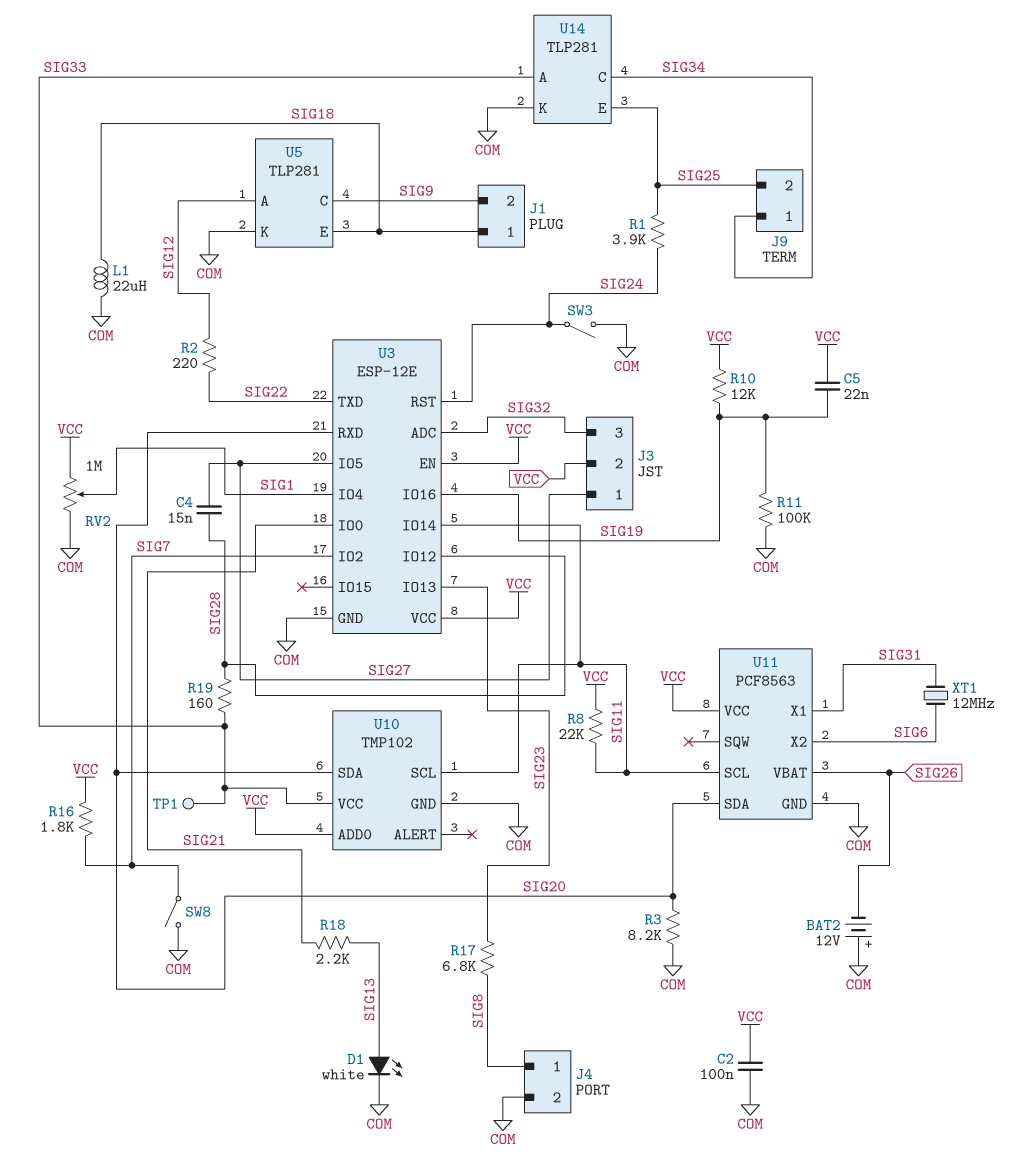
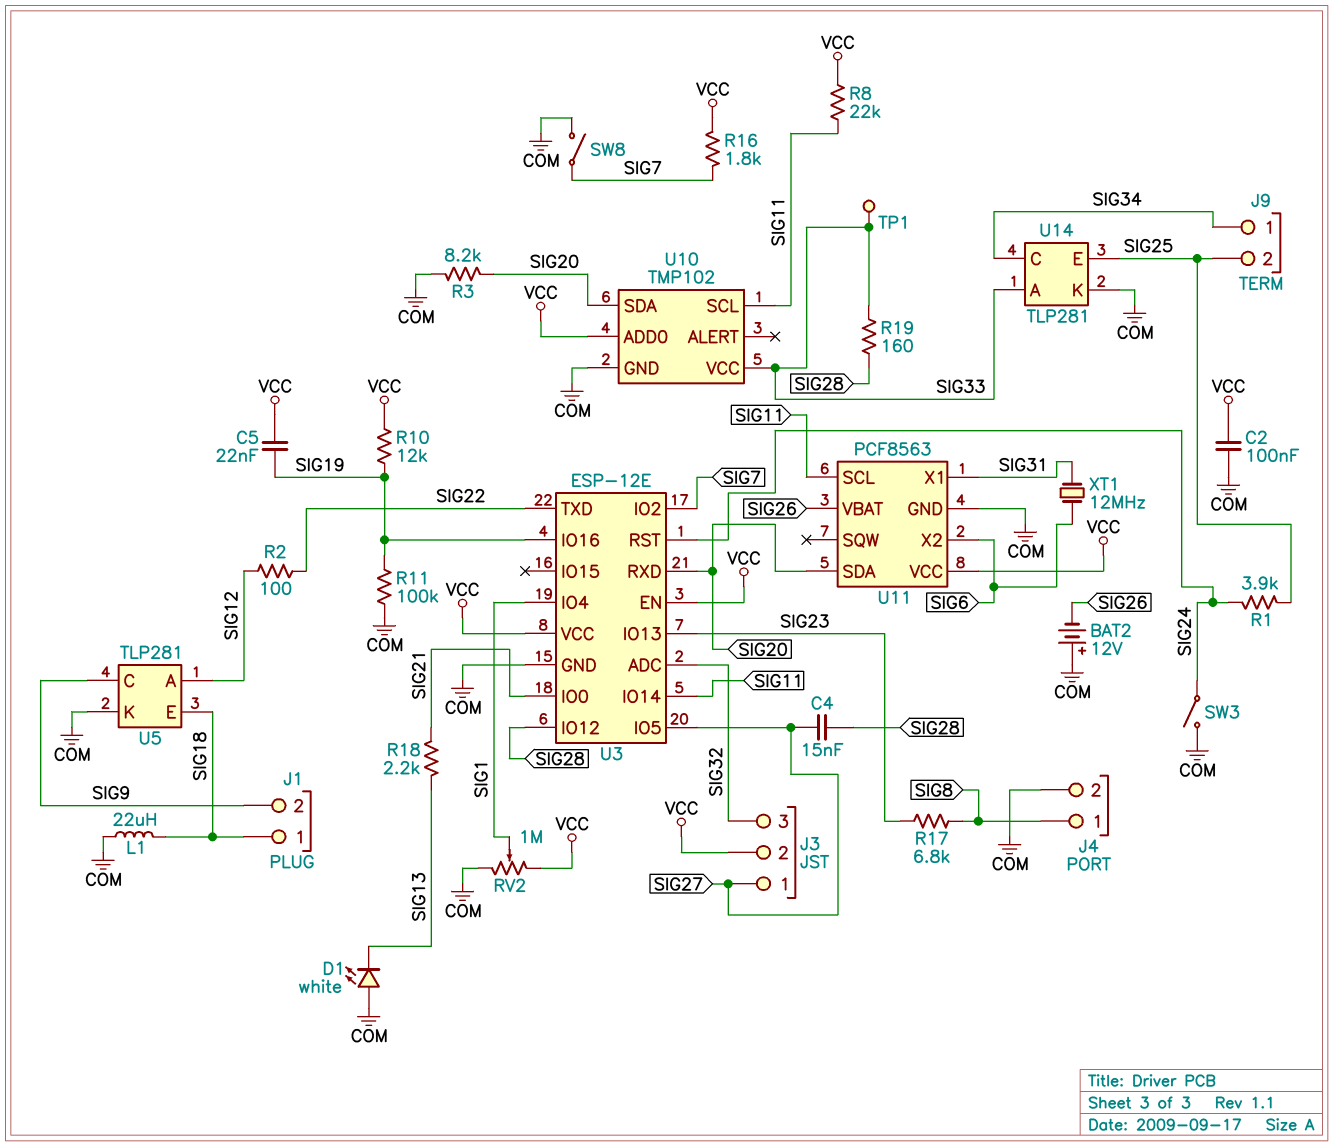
D1: LED white (A SIG13, K COM) -> LED white (A COM, K SIG13)
R2: 220 (SIG12, SIG22) -> 100 (SIG12, SIG22)

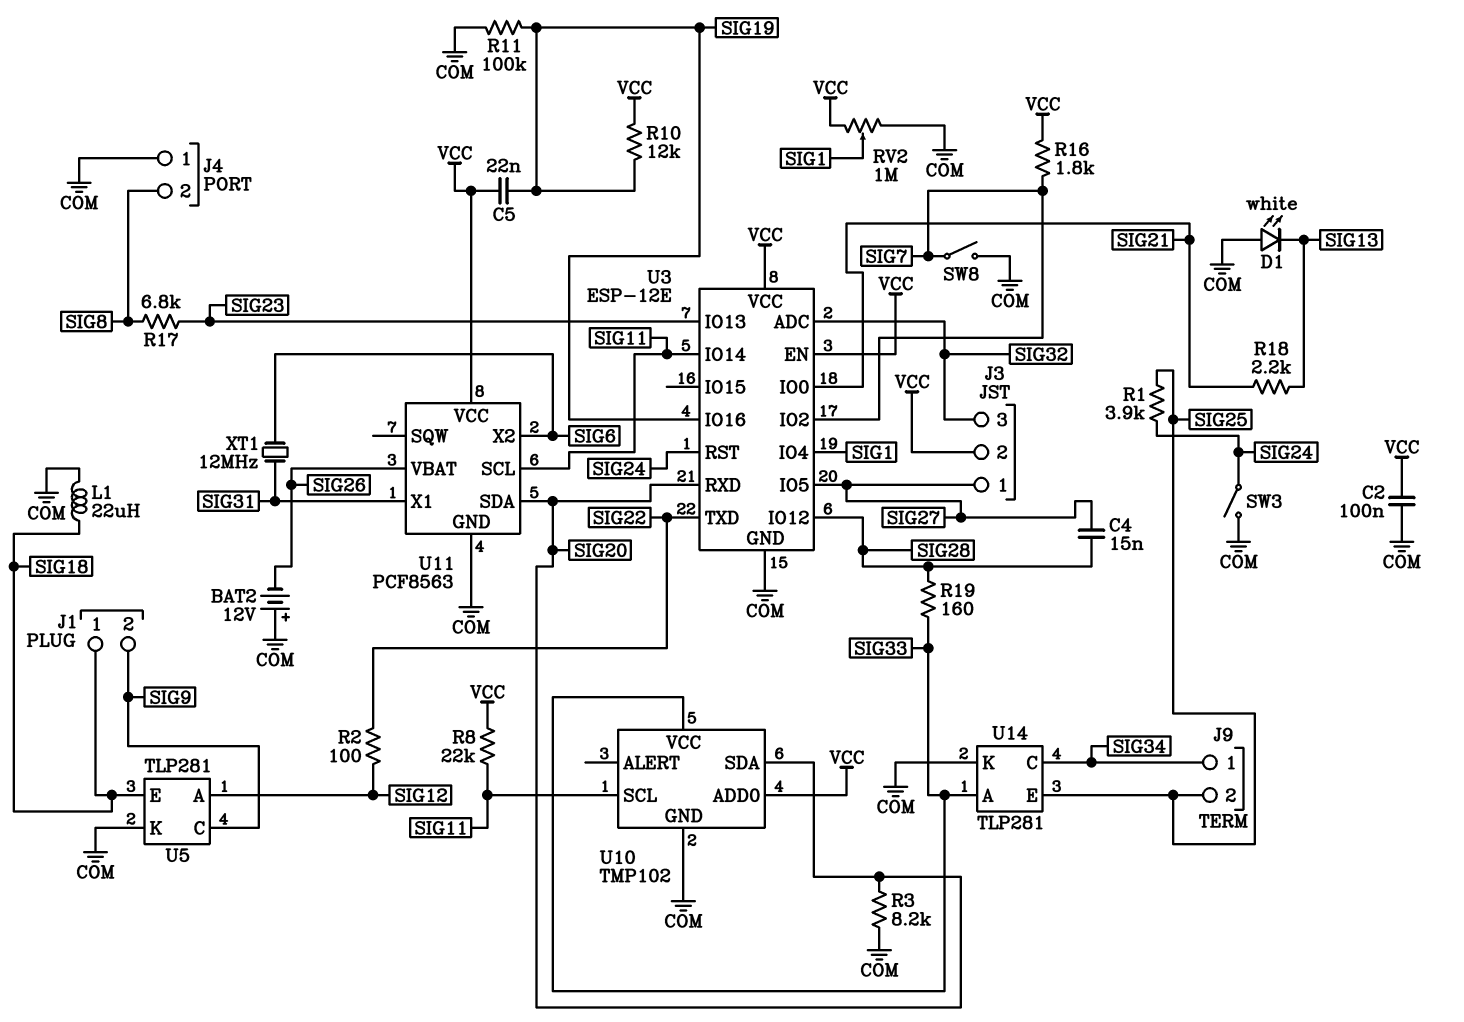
J4 pin 1: SIG8 -> COM
J4 pin 2: COM -> SIG8
TP1: test point (SIG33) -> none

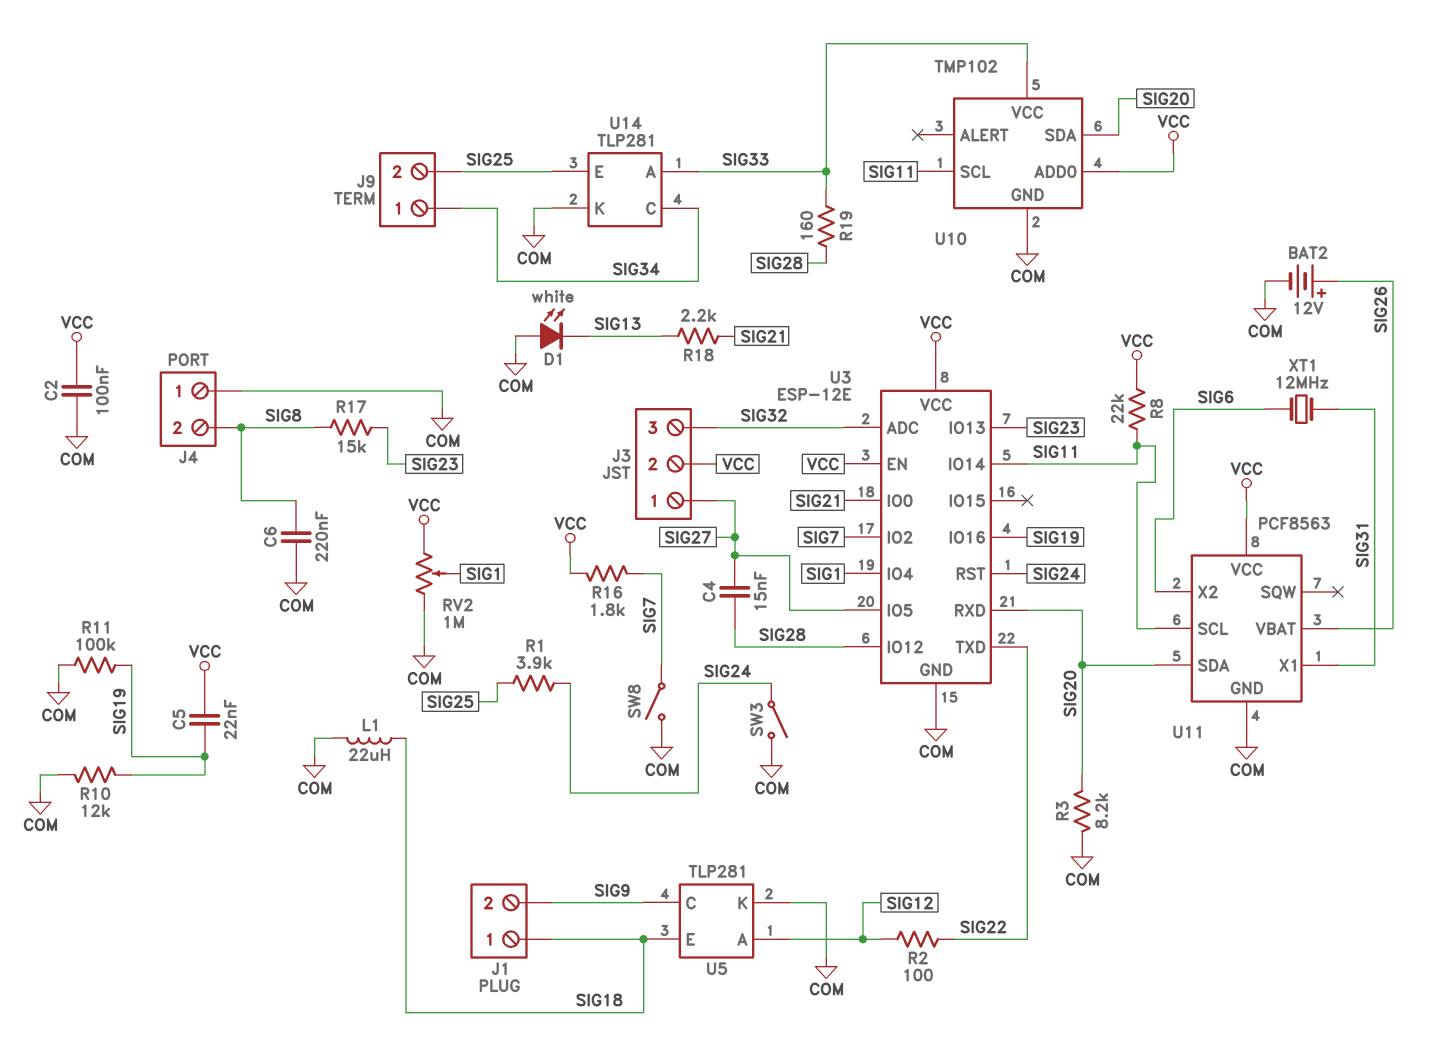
BAT2: 12V (plus COM, minus SIG26) -> 12V (plus SIG26, minus COM)
C6: none -> 220nF (COM, SIG8)
R10: 12k (SIG19, VCC) -> 12k (COM, SIG19)
R17: 6.8k (SIG8, SIG23) -> 15k (SIG8, SIG23)

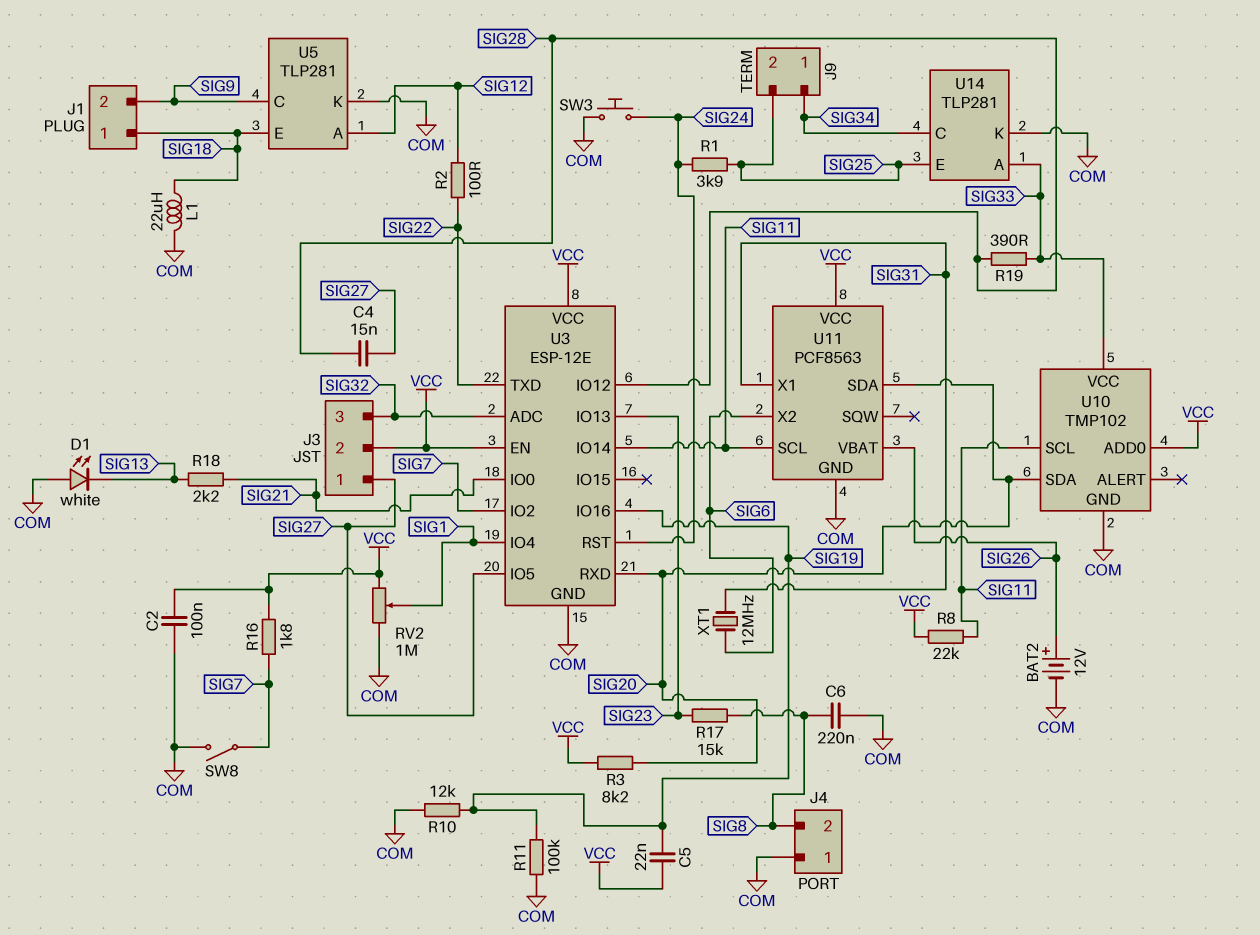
R3: 8.2k (COM, SIG20) -> 8.2k (SIG20, VCC)
R19: 160 (SIG28, SIG33) -> 390 (SIG28, SIG33)
SW3: switch (COM, SIG24) -> button (COM, SIG24)

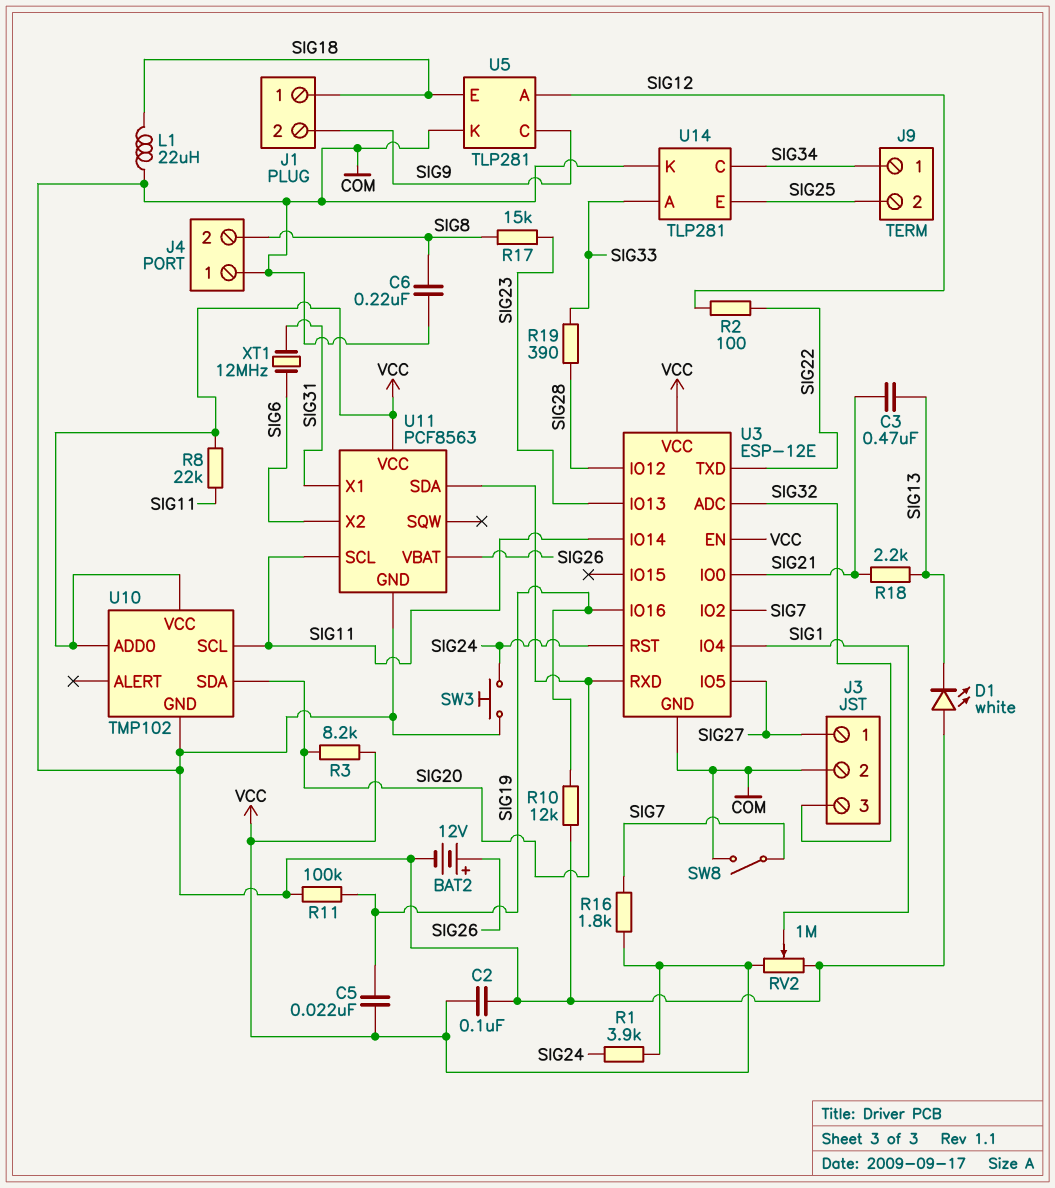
C3: none -> 470nF (SIG13, SIG21)
C4: 15nF (SIG27, SIG28) -> none
J3 pin 2: VCC -> COM
R1: 3.9k (SIG24, SIG25) -> 3.9k (SIG24, VCC)
U10 pin VCC: SIG33 -> VCC

